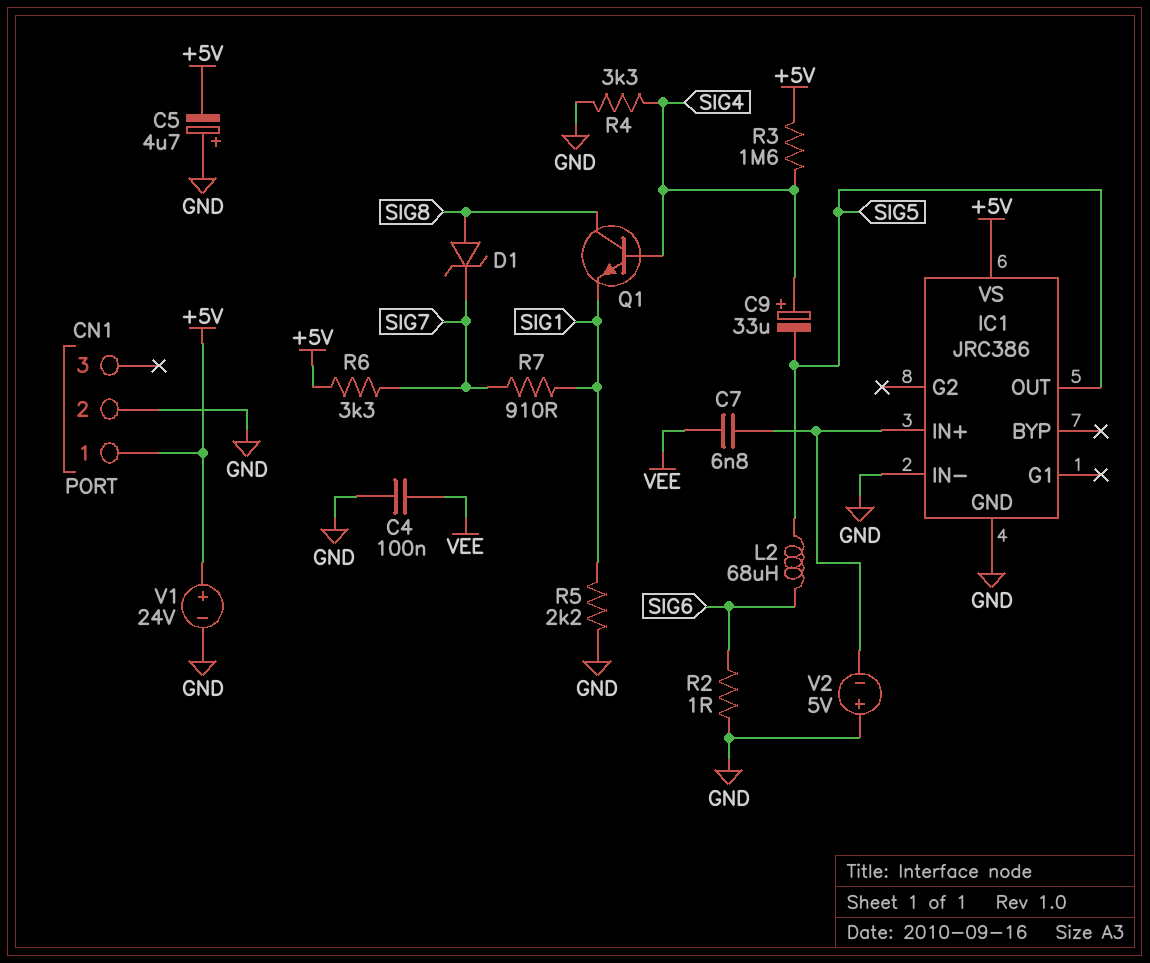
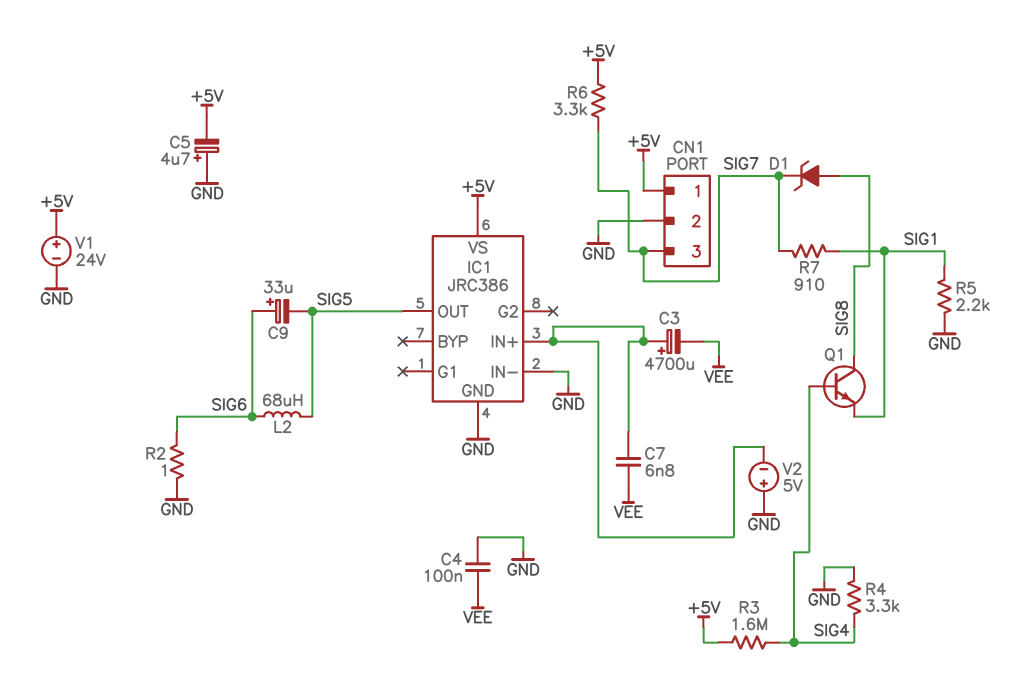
C3: none -> 4700uF (plus IC1/IN+, minus VEE)
C9: 33uF (plus SIG4, minus SIG5) -> 33uF (plus SIG6, minus SIG5)
CN1 pin 3: none -> SIG7

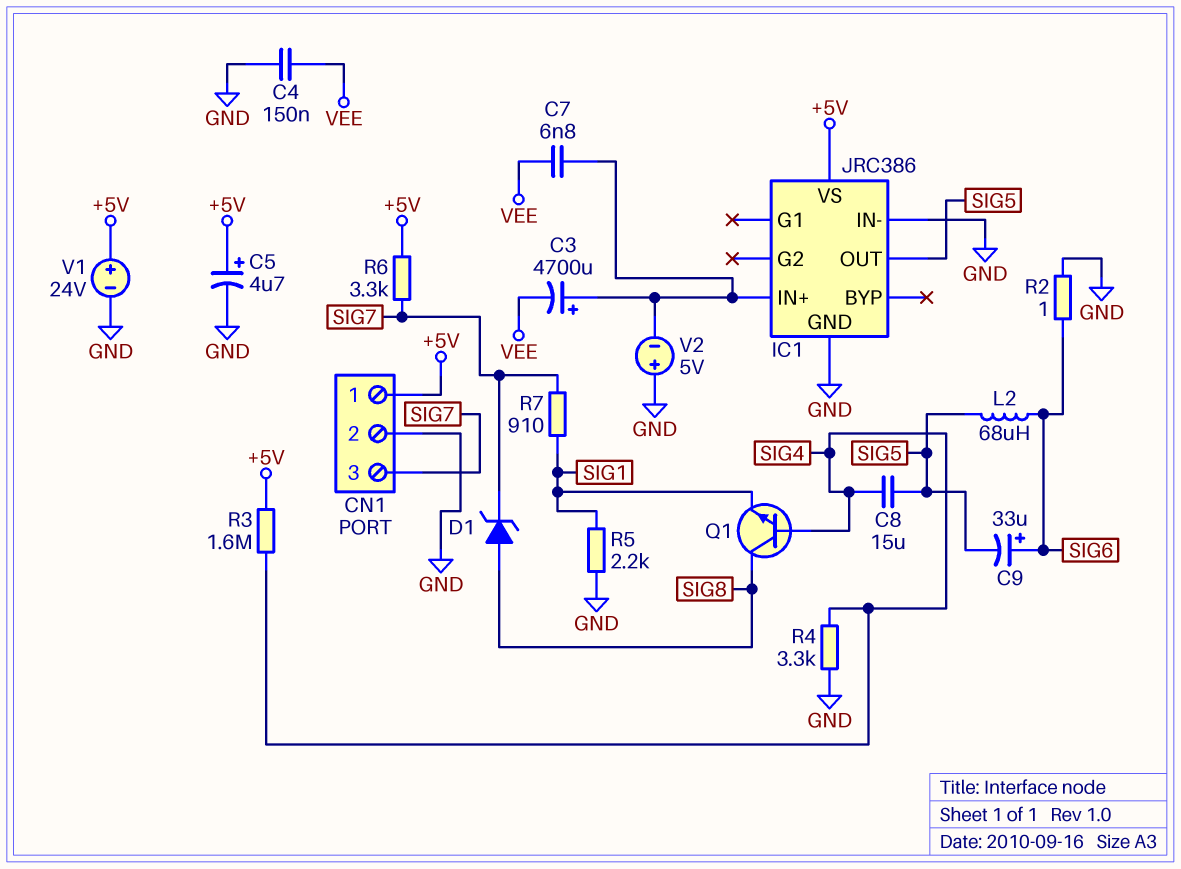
C4: 100nF (GND, VEE) -> 150nF (GND, VEE)
C5: 4.7uF (plus GND, minus +5V) -> 4.7uF (plus +5V, minus GND)
C8: none -> 15uF (SIG4, SIG5)

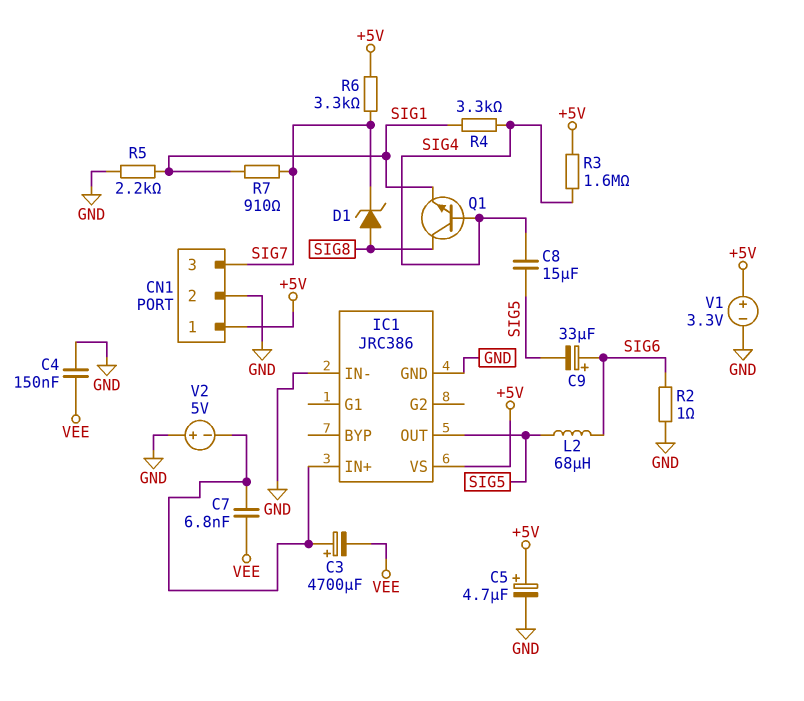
R4: 3.3k (GND, SIG4) -> 3.3k (SIG1, SIG4)
V1: 24V (plus +5V, minus GND) -> 3.3V (plus +5V, minus GND)

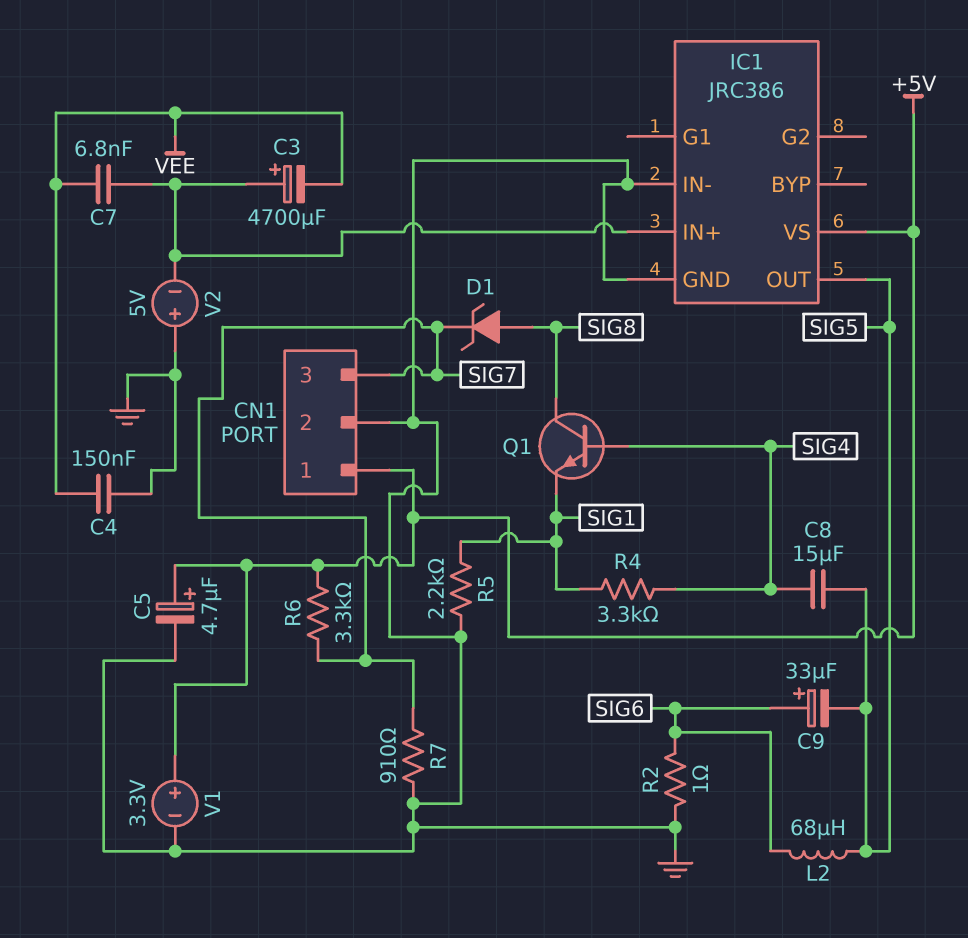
R3: 1.6M (+5V, SIG4) -> none
R7: 910 (SIG1, SIG7) -> 910 (GND, SIG7)

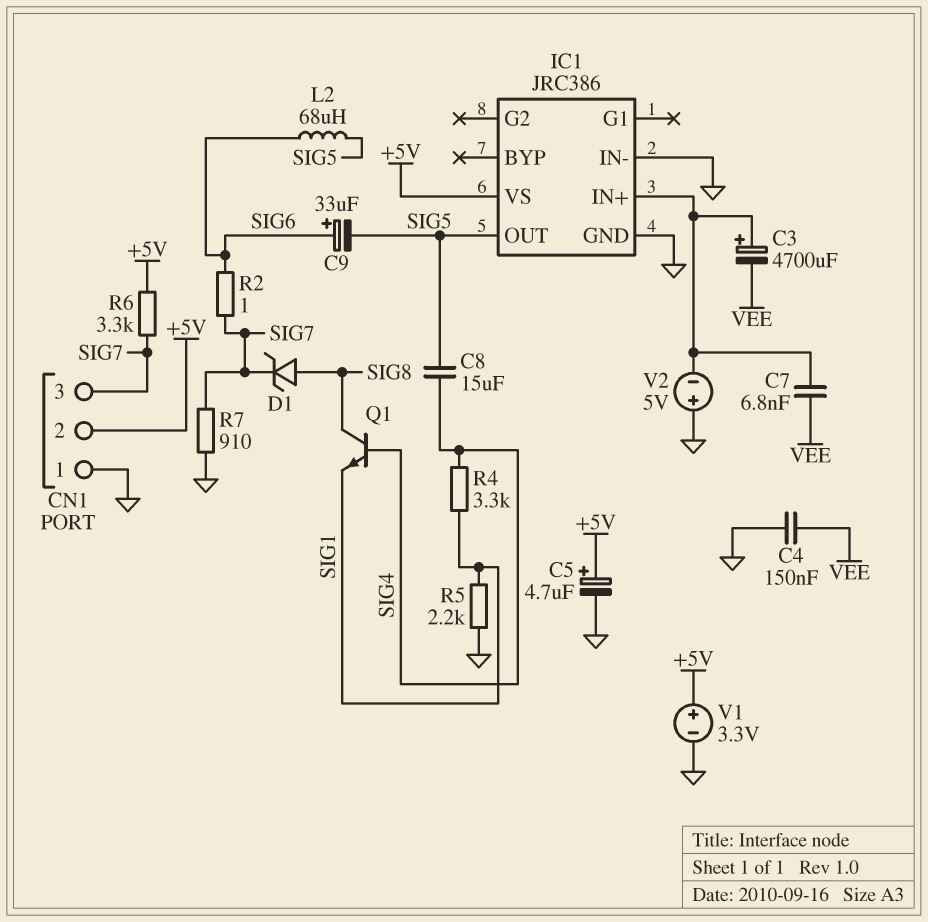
CN1 pin 1: +5V -> GND
CN1 pin 2: GND -> +5V
R2: 1 (GND, SIG6) -> 1 (SIG6, SIG7)

